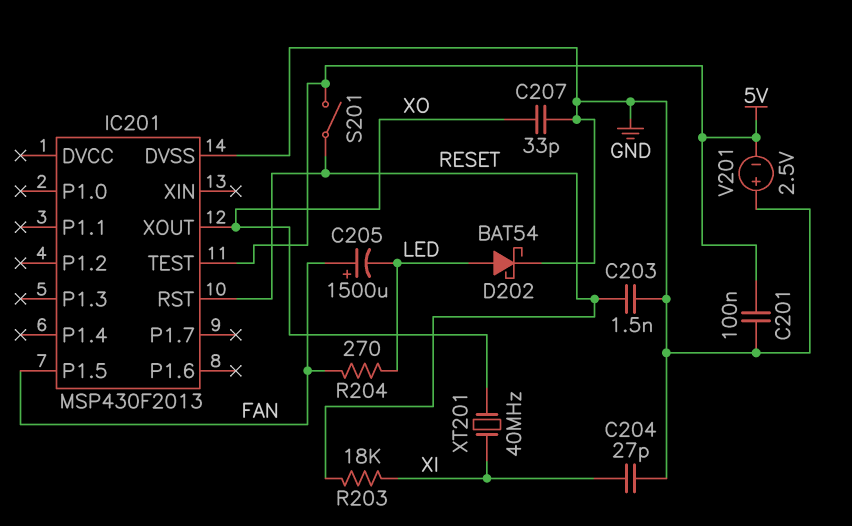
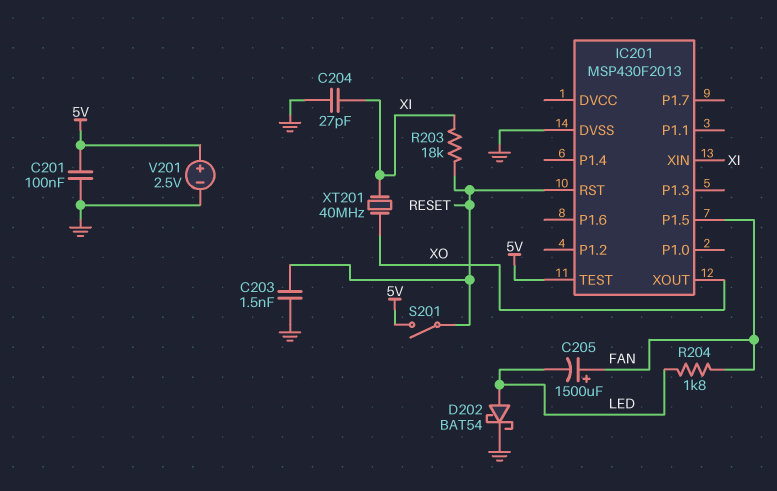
C207: 33pF (GND, XO) -> none
IC201 pin XIN: none -> XI
R204: 270 (FAN, LED) -> 1.8k (FAN, LED)
V201: 2.5V (plus GND, minus 5V) -> 2.5V (plus 5V, minus GND)

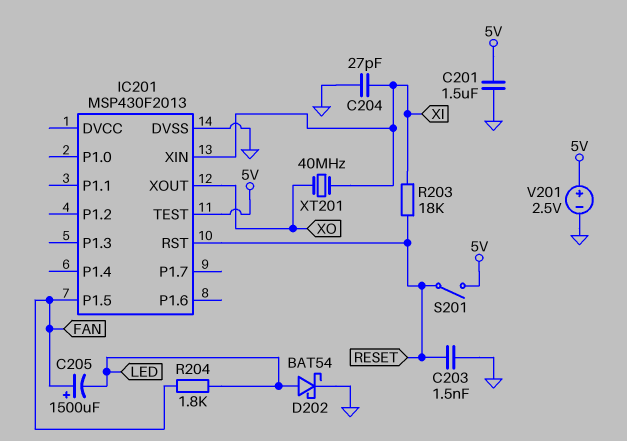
C201: 100nF (5V, GND) -> 1.5uF (5V, GND)

